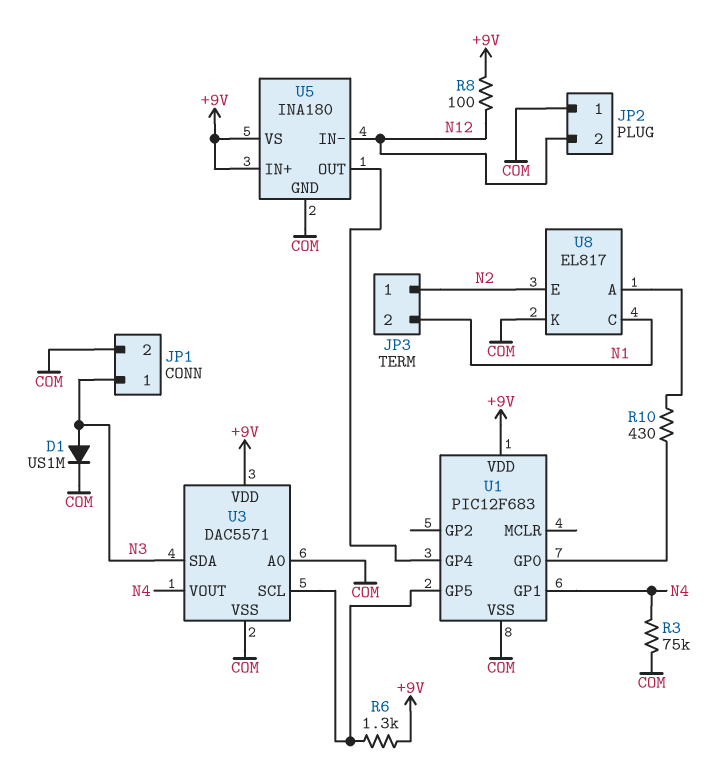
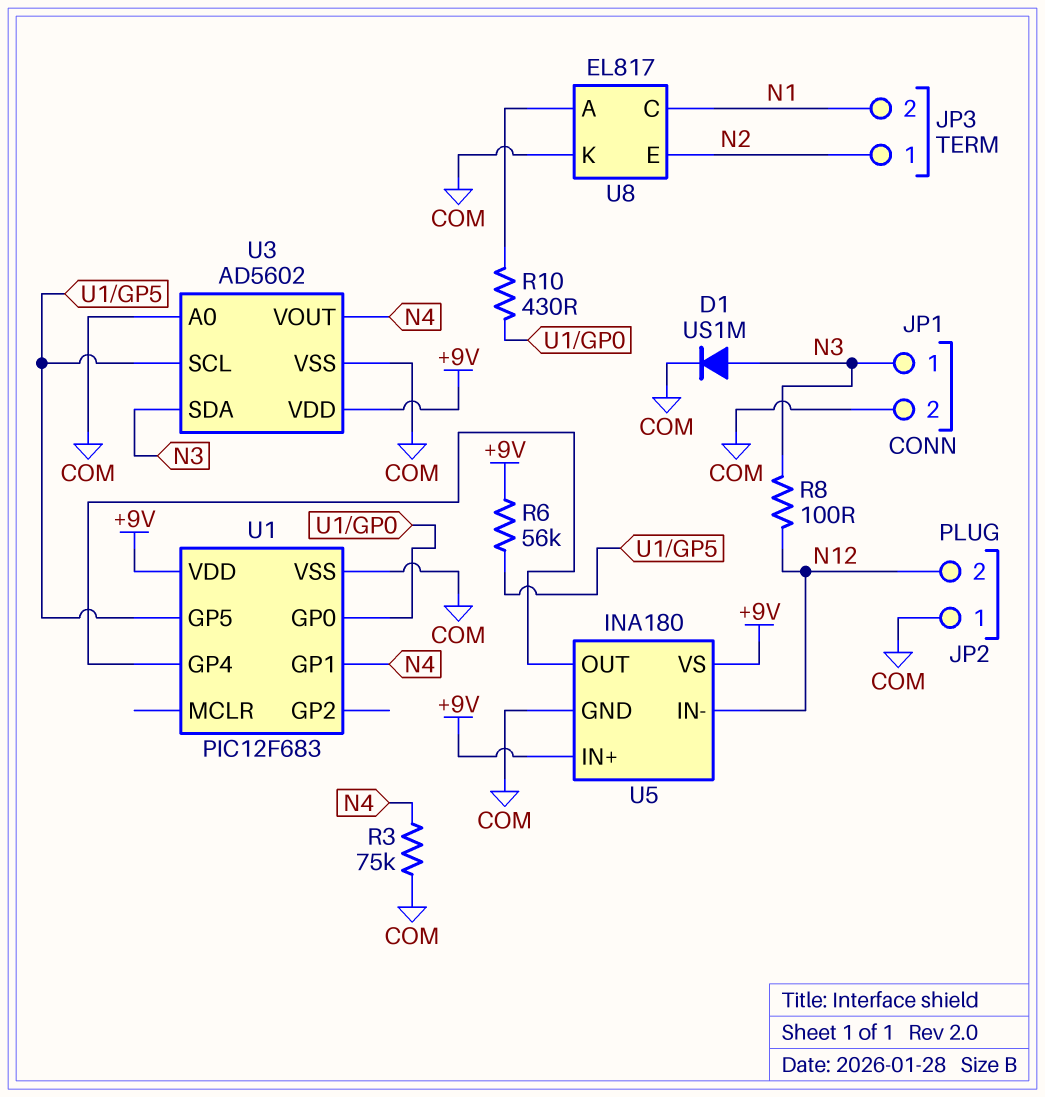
R6: 1.3k (+9V, U1/GP5) -> 56k (+9V, U1/GP5)
R8: 100 (+9V, N12) -> 100 (N3, N12)
U3: DAC5571 -> AD5602

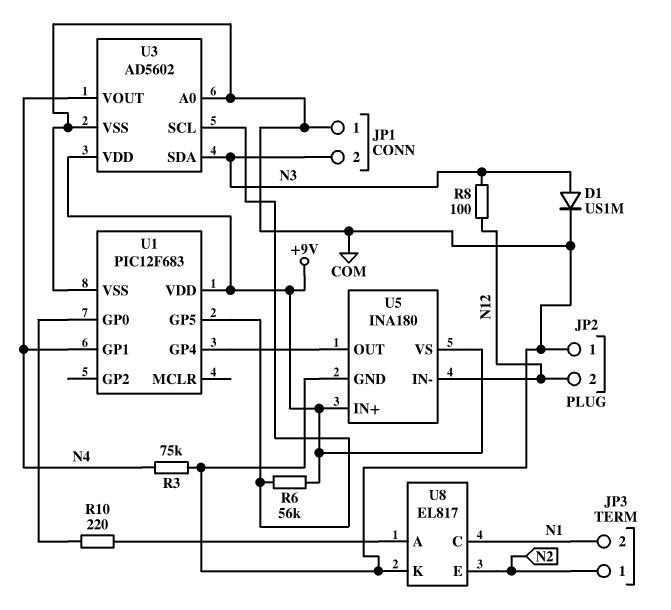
JP1 pin 1: N3 -> COM
JP1 pin 2: COM -> N3
R10: 430 (U1/GP0, U8/A) -> 220 (U1/GP0, U8/A)

